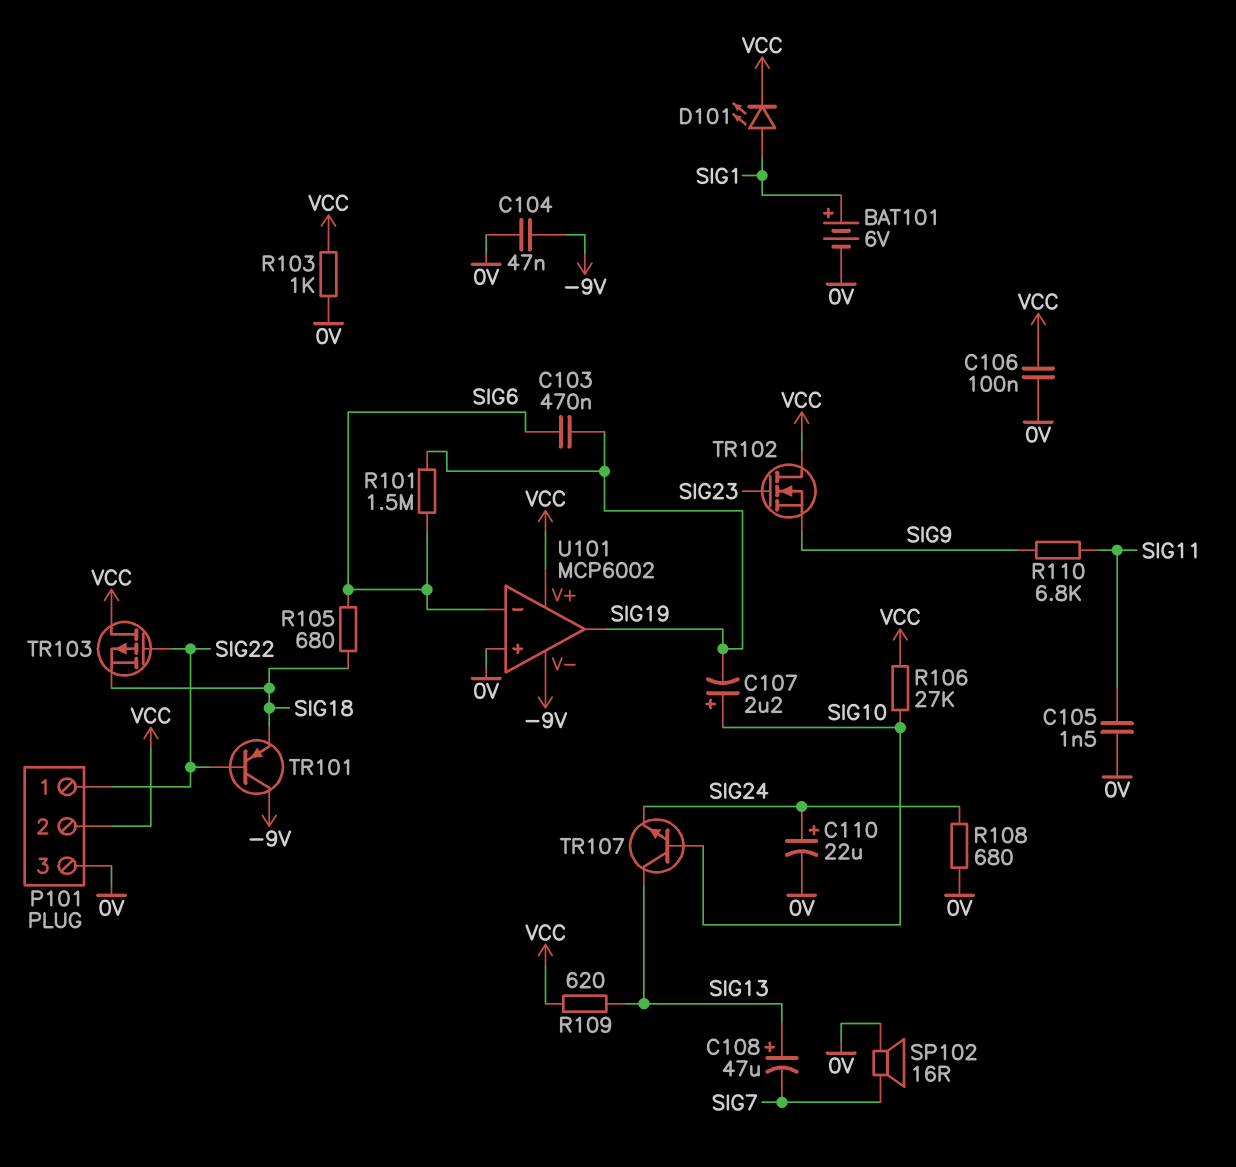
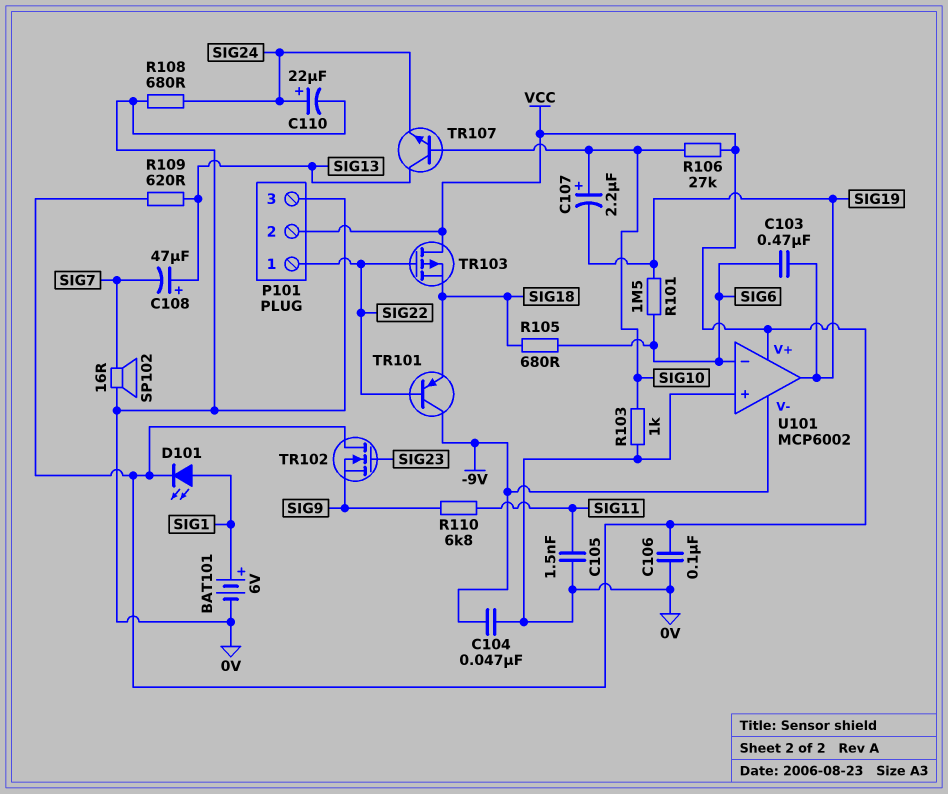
R103: 1k (0V, VCC) -> 1k (0V, SIG10)

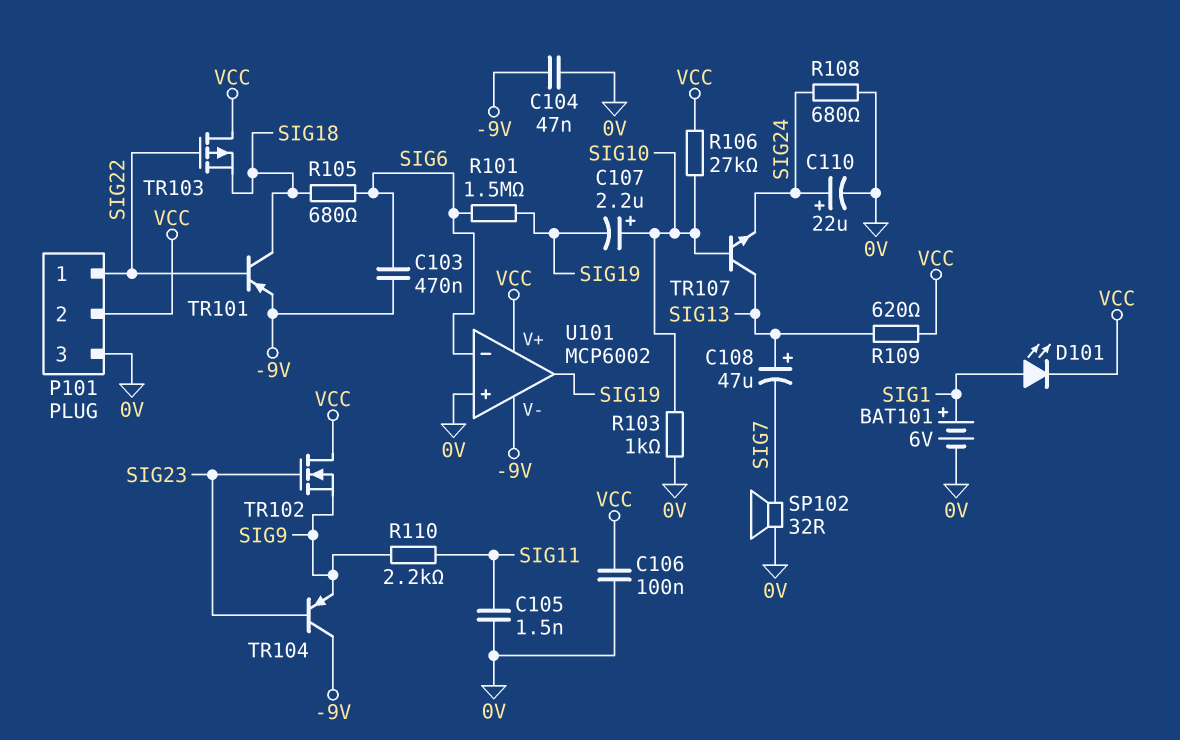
C103: 470nF (SIG6, SIG19) -> 470nF (-9V, SIG6)
R110: 6.8k (SIG9, SIG11) -> 2.2k (SIG9, SIG11)
SP102: speaker 16R (0V, SIG7) -> speaker 32R (0V, SIG7)
TR101: PNP (B SIG22, C -9V, E SIG18) -> PNP (B SIG22, C SIG18, E -9V)
TR104: none -> PNP (B SIG23, C -9V, E SIG9)

